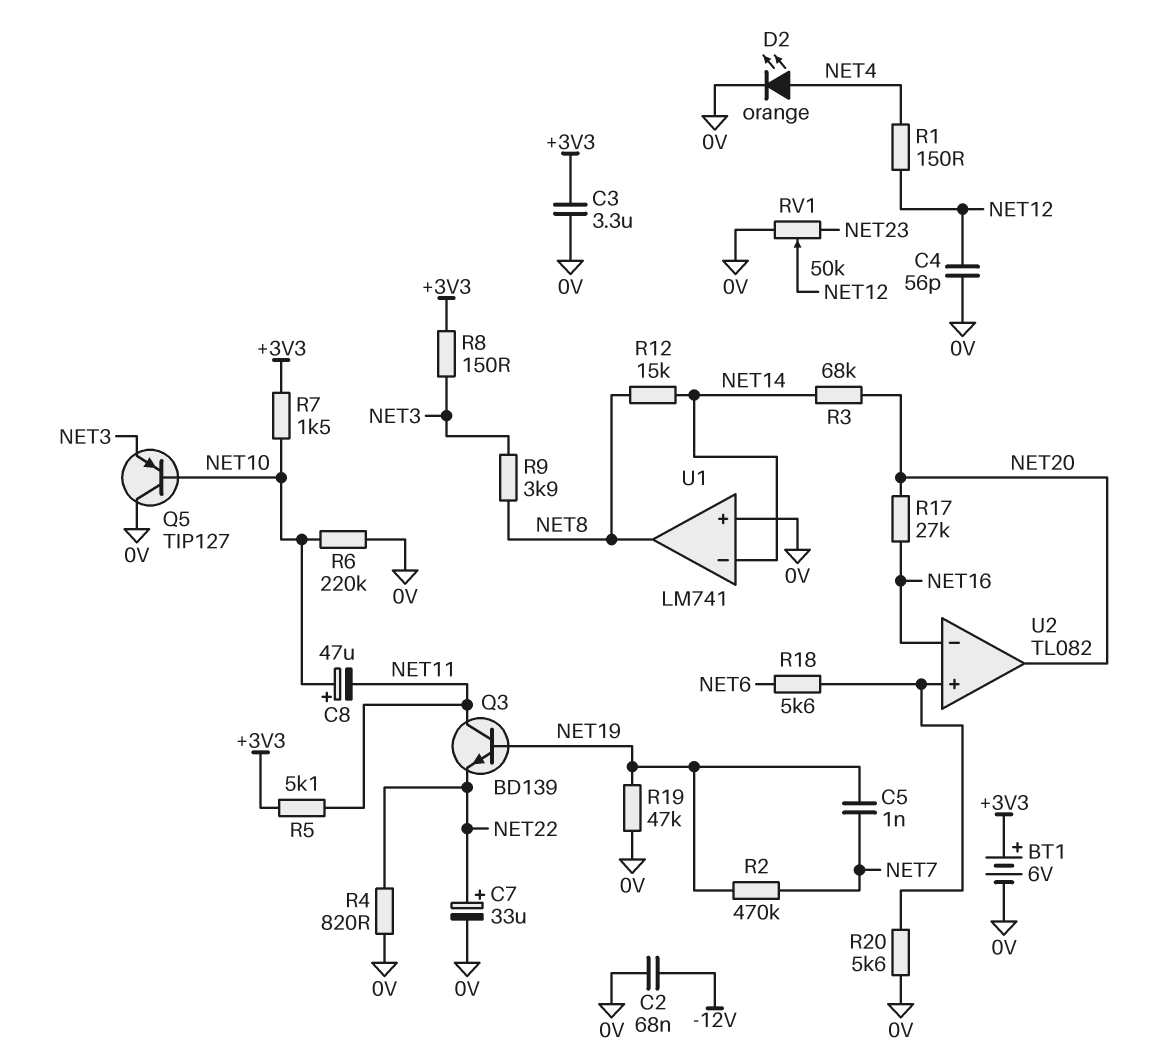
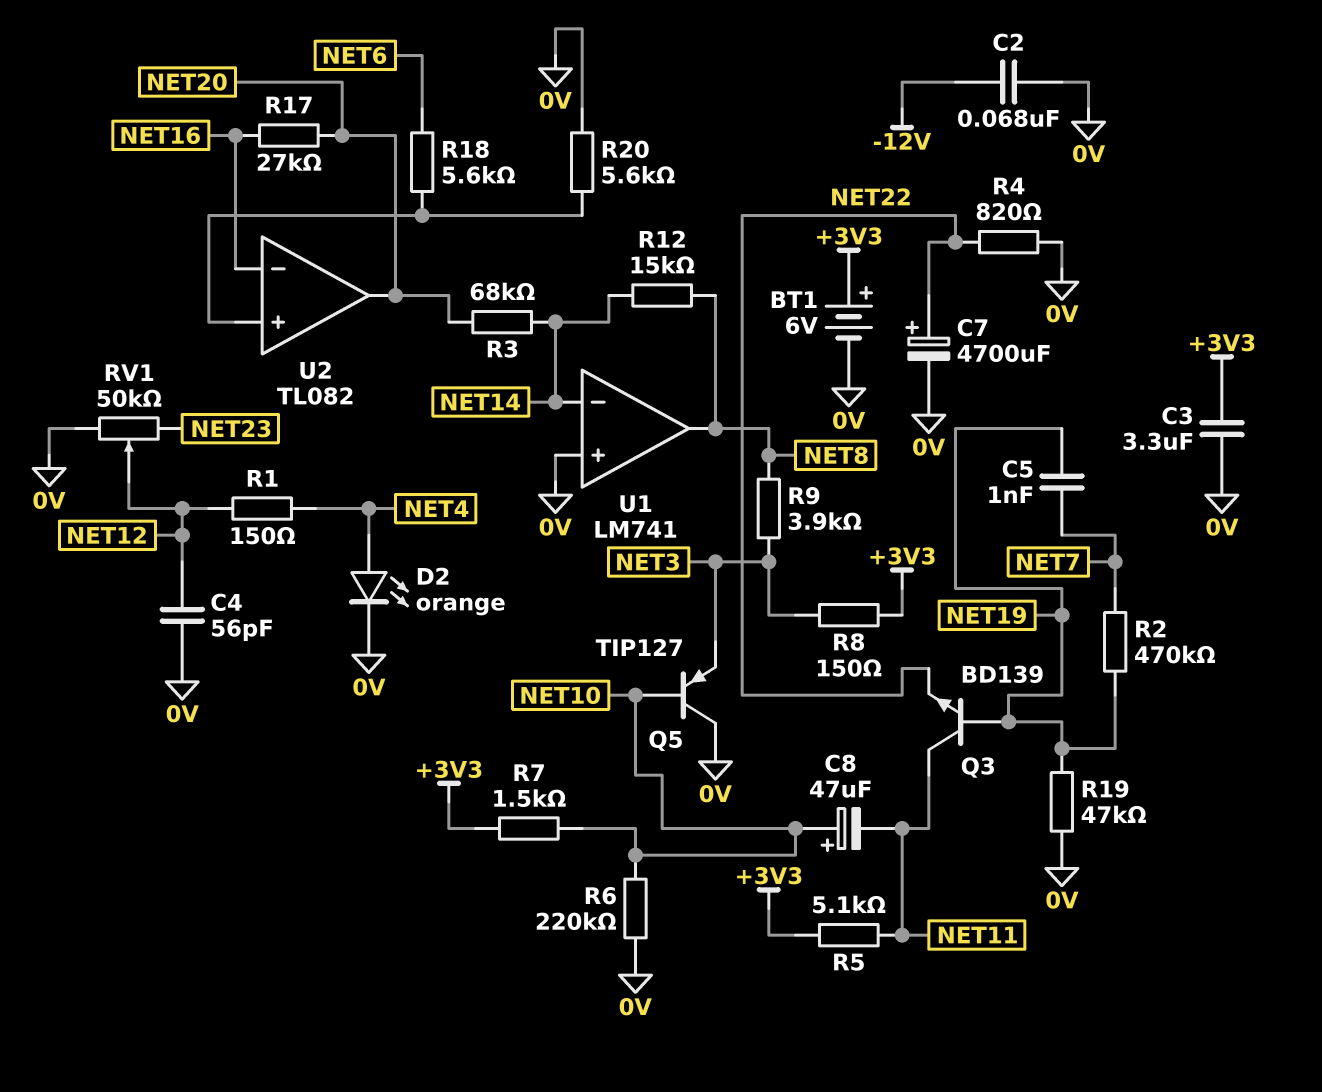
C7: 33uF (plus NET22, minus 0V) -> 4700uF (plus NET22, minus 0V)

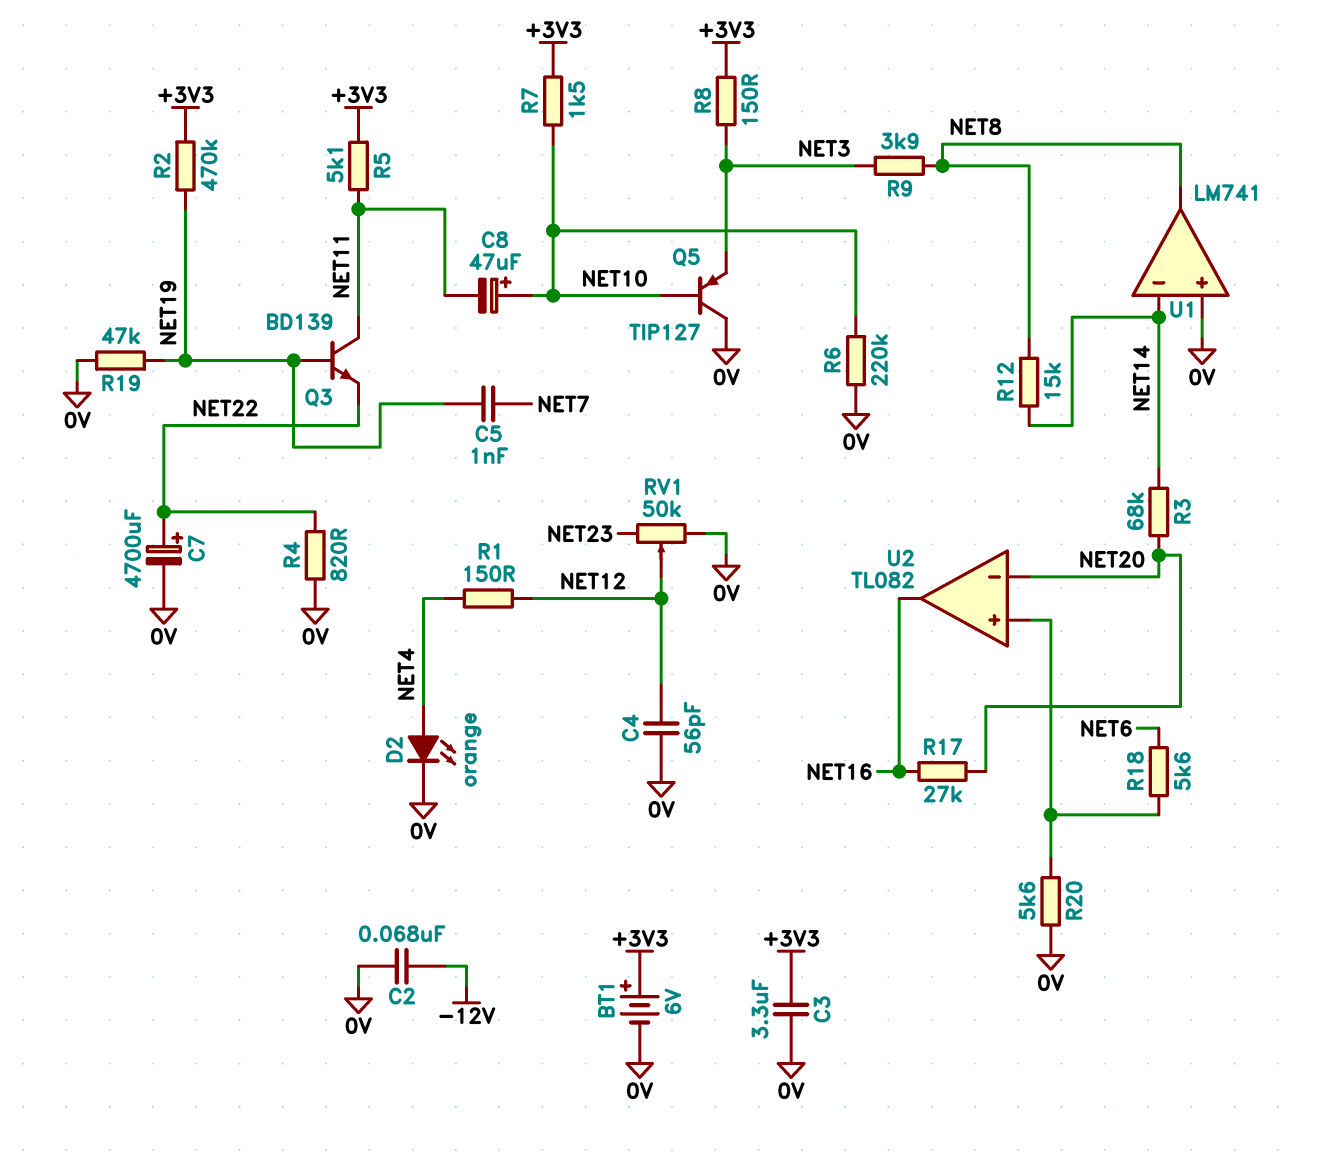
R2: 470k (NET7, NET19) -> 470k (+3V3, NET19)
U2 pin in-: NET16 -> NET20
U2 pin out: NET20 -> NET16

